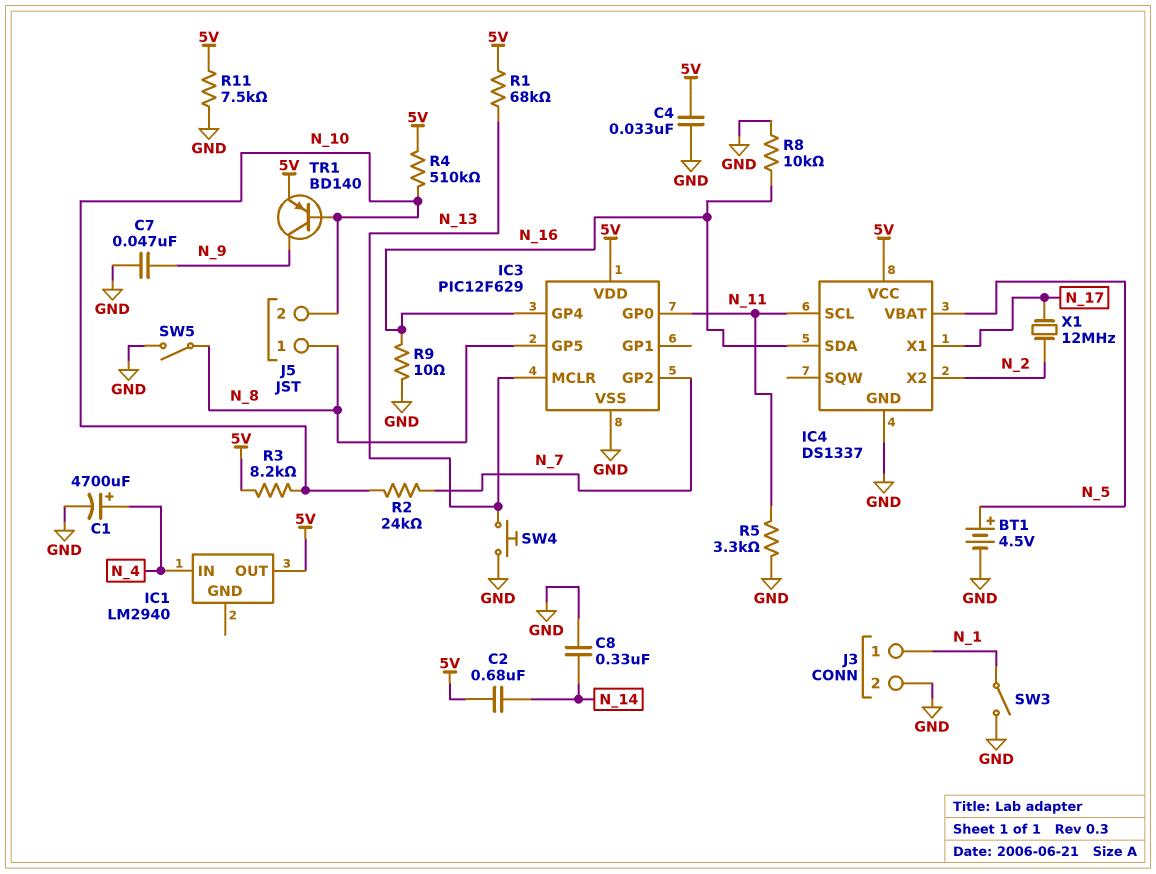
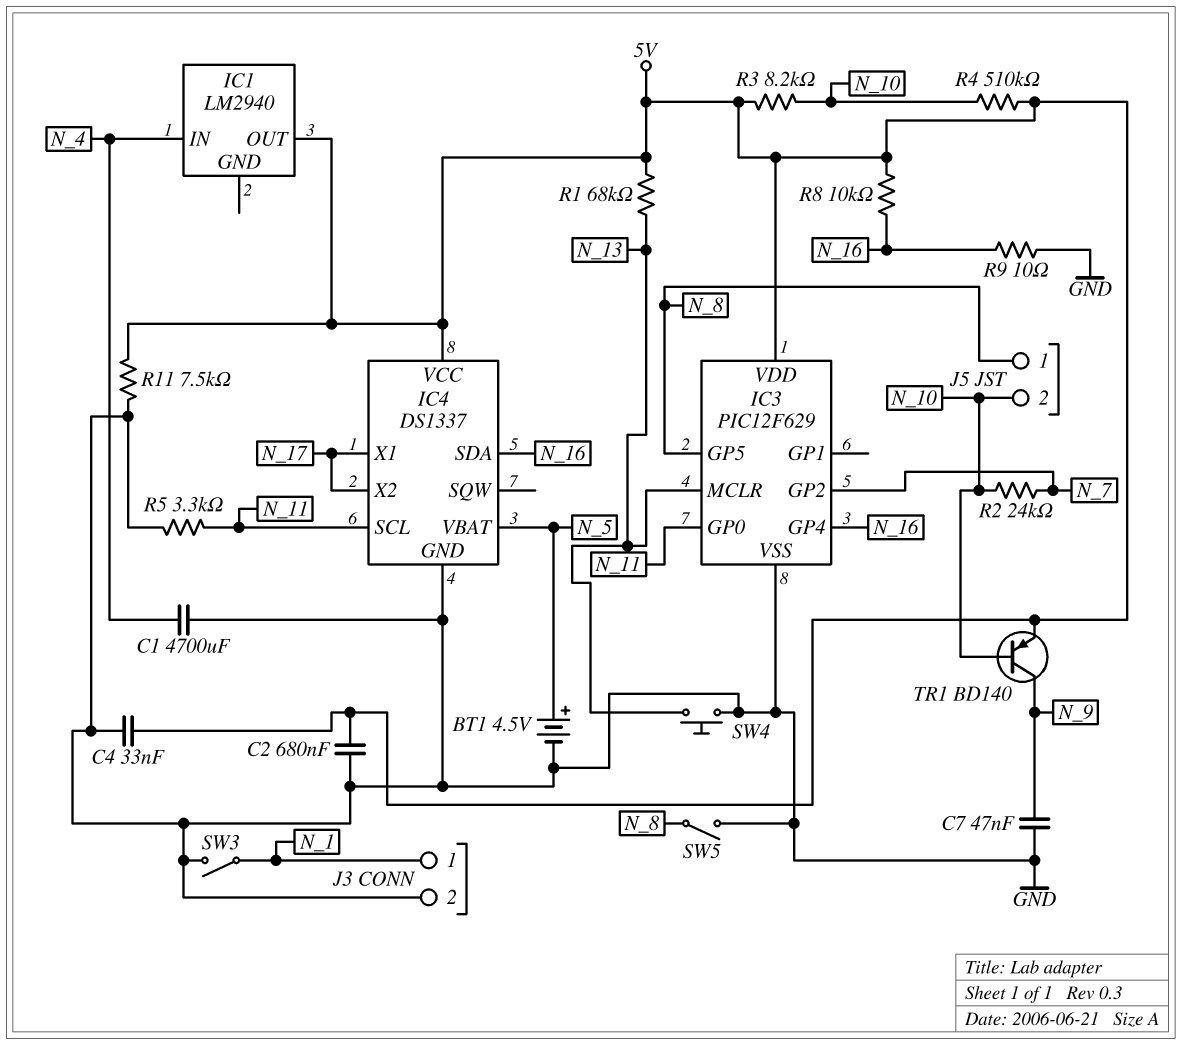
C1: 4700uF (plus N_4, minus GND) -> 4700uF (GND, N_4)
C2: 680nF (5V, N_14) -> 680nF (5V, GND)
C8: 330nF (GND, N_14) -> none
IC4 pin X2: N_2 -> N_17
R8: 10k (GND, N_16) -> 10k (5V, N_16)
X1: 12MHz (N_2, N_17) -> none

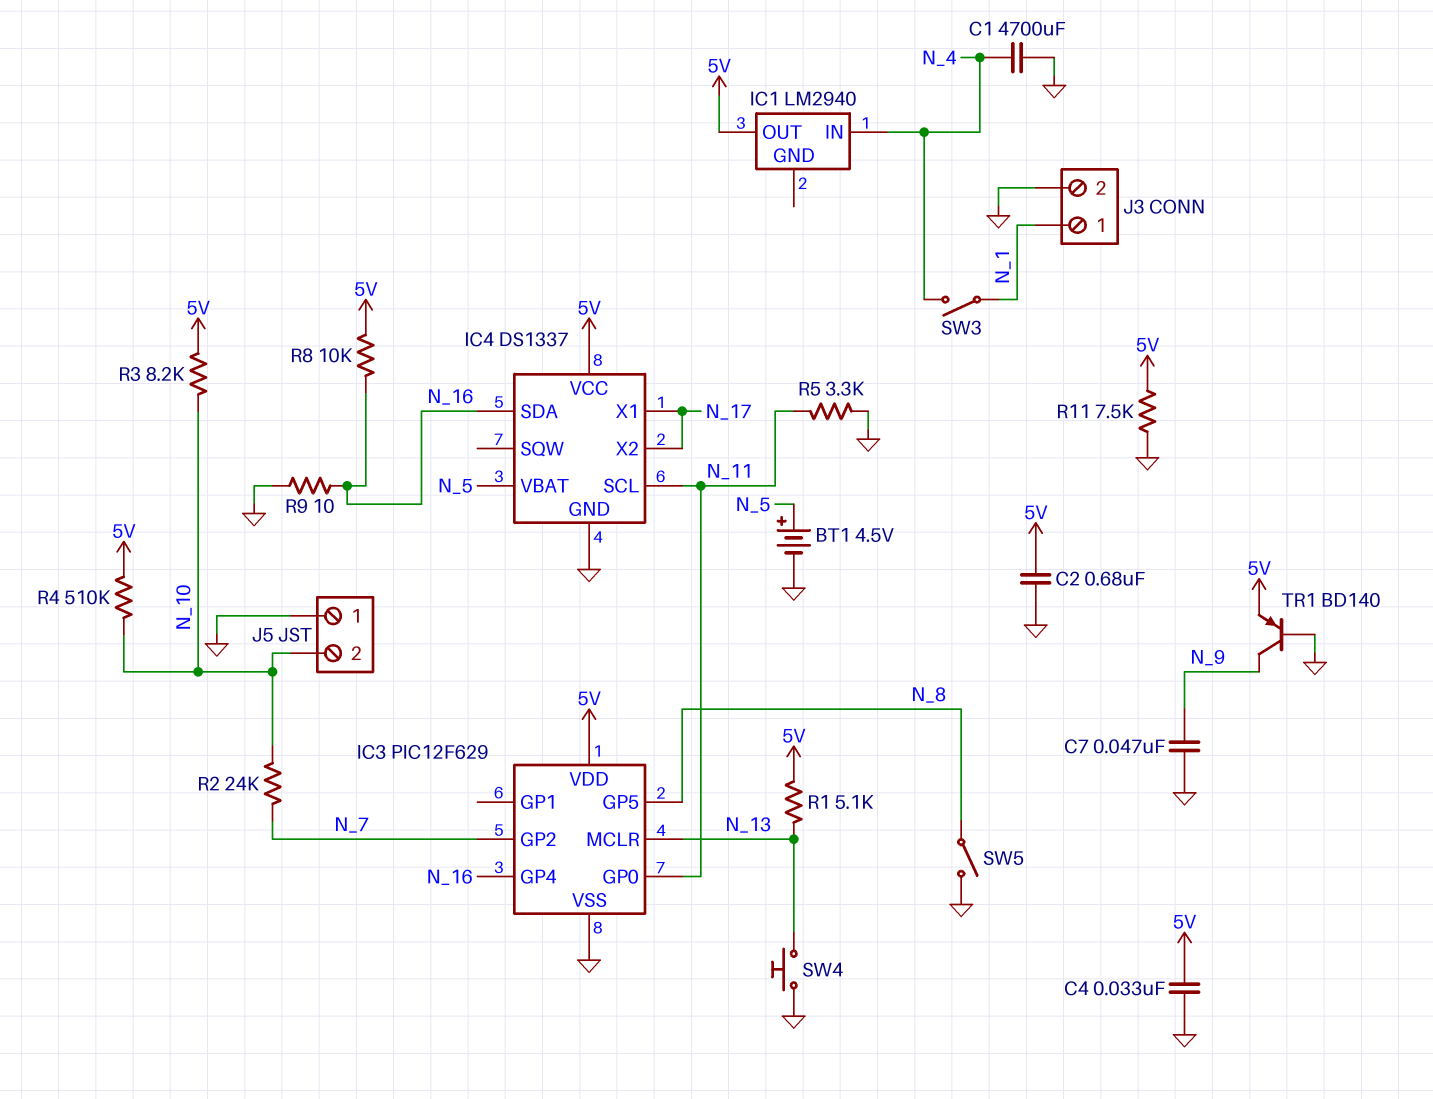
J5 pin 1: N_8 -> GND
R1: 68k (5V, N_13) -> 5.1k (5V, N_13)
SW3: switch (GND, N_1) -> switch (N_1, N_4)
TR1: PNP BD140 (B N_10, C N_9, E 5V) -> PNP BD140 (B GND, C N_9, E 5V)

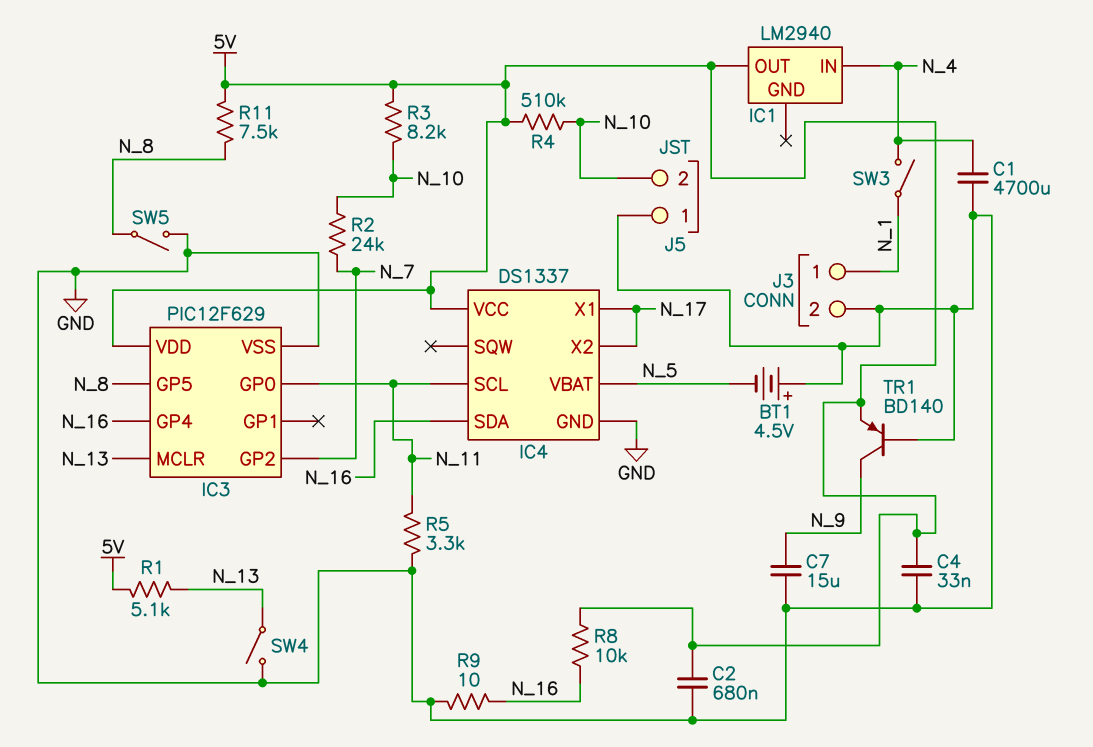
BT1: 4.5V (plus N_5, minus GND) -> 4.5V (plus GND, minus N_5)
C7: 47nF (GND, N_9) -> 15uF (GND, N_9)
R11: 7.5k (5V, GND) -> 7.5k (5V, N_8)
SW4: button (GND, N_13) -> switch (GND, N_13)

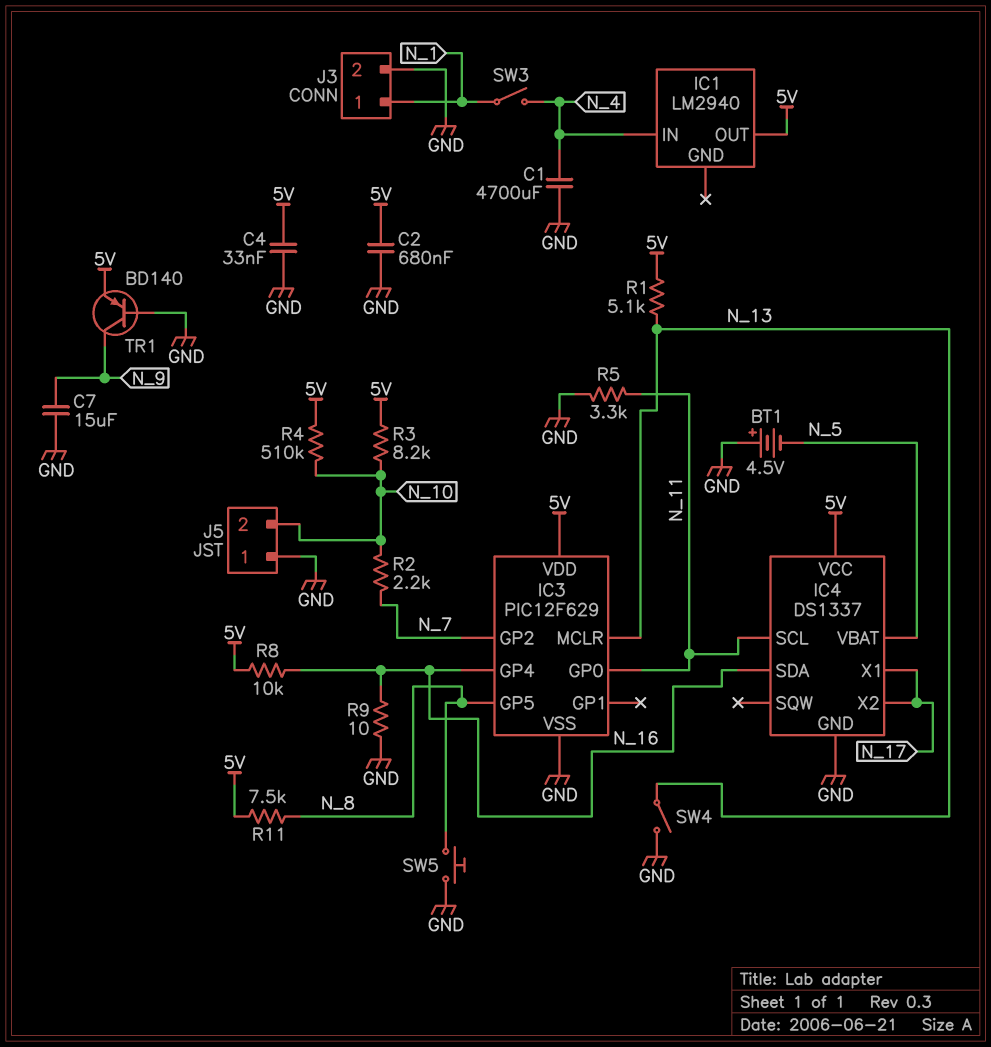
R2: 24k (N_7, N_10) -> 2.2k (N_7, N_10)
SW5: switch (GND, N_8) -> button (GND, N_8)

